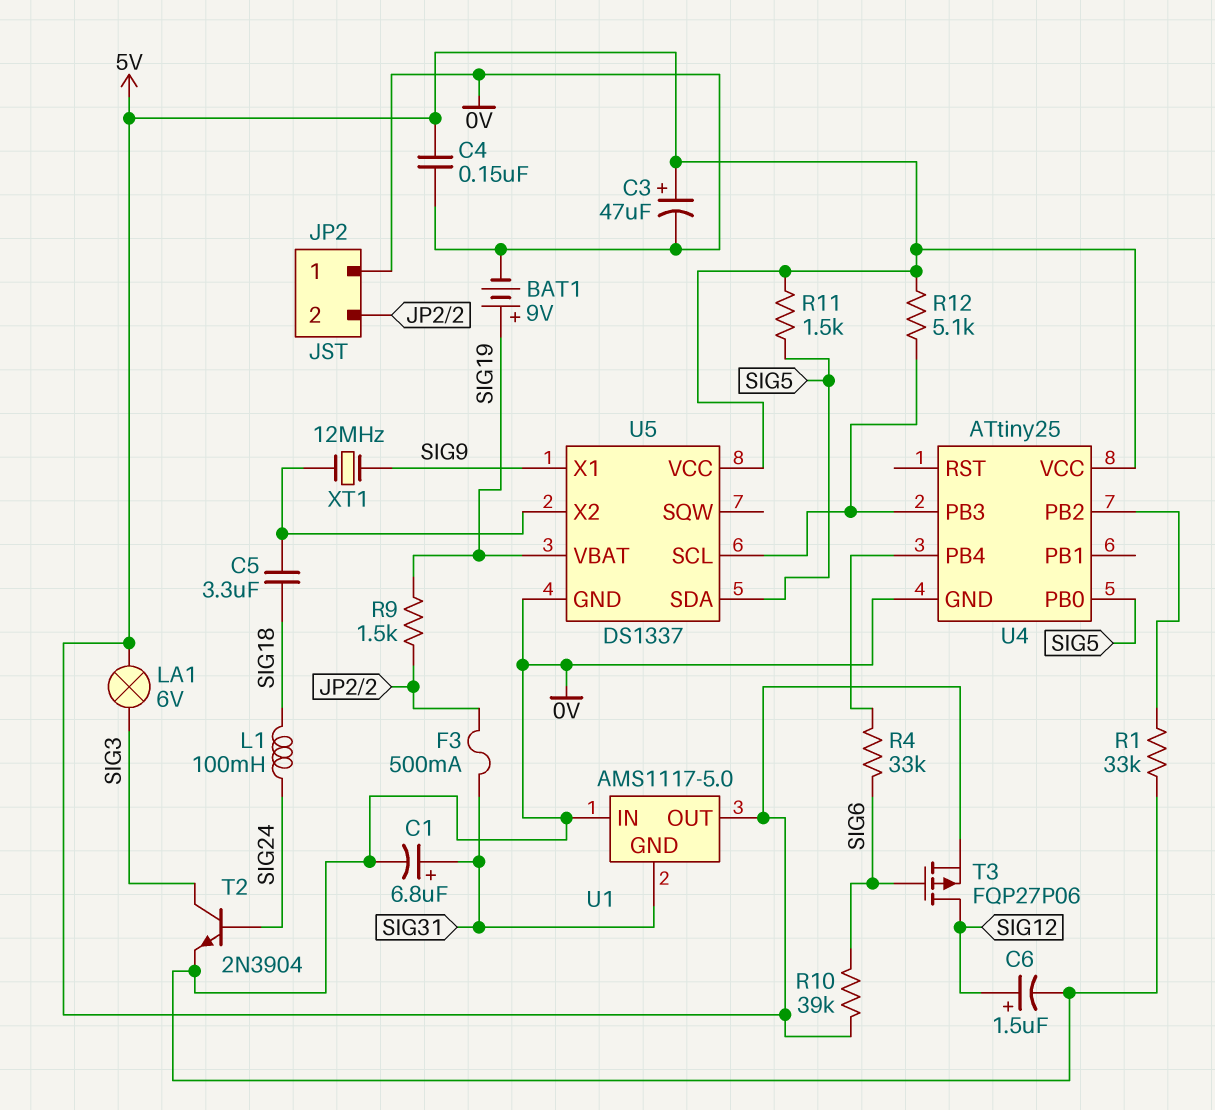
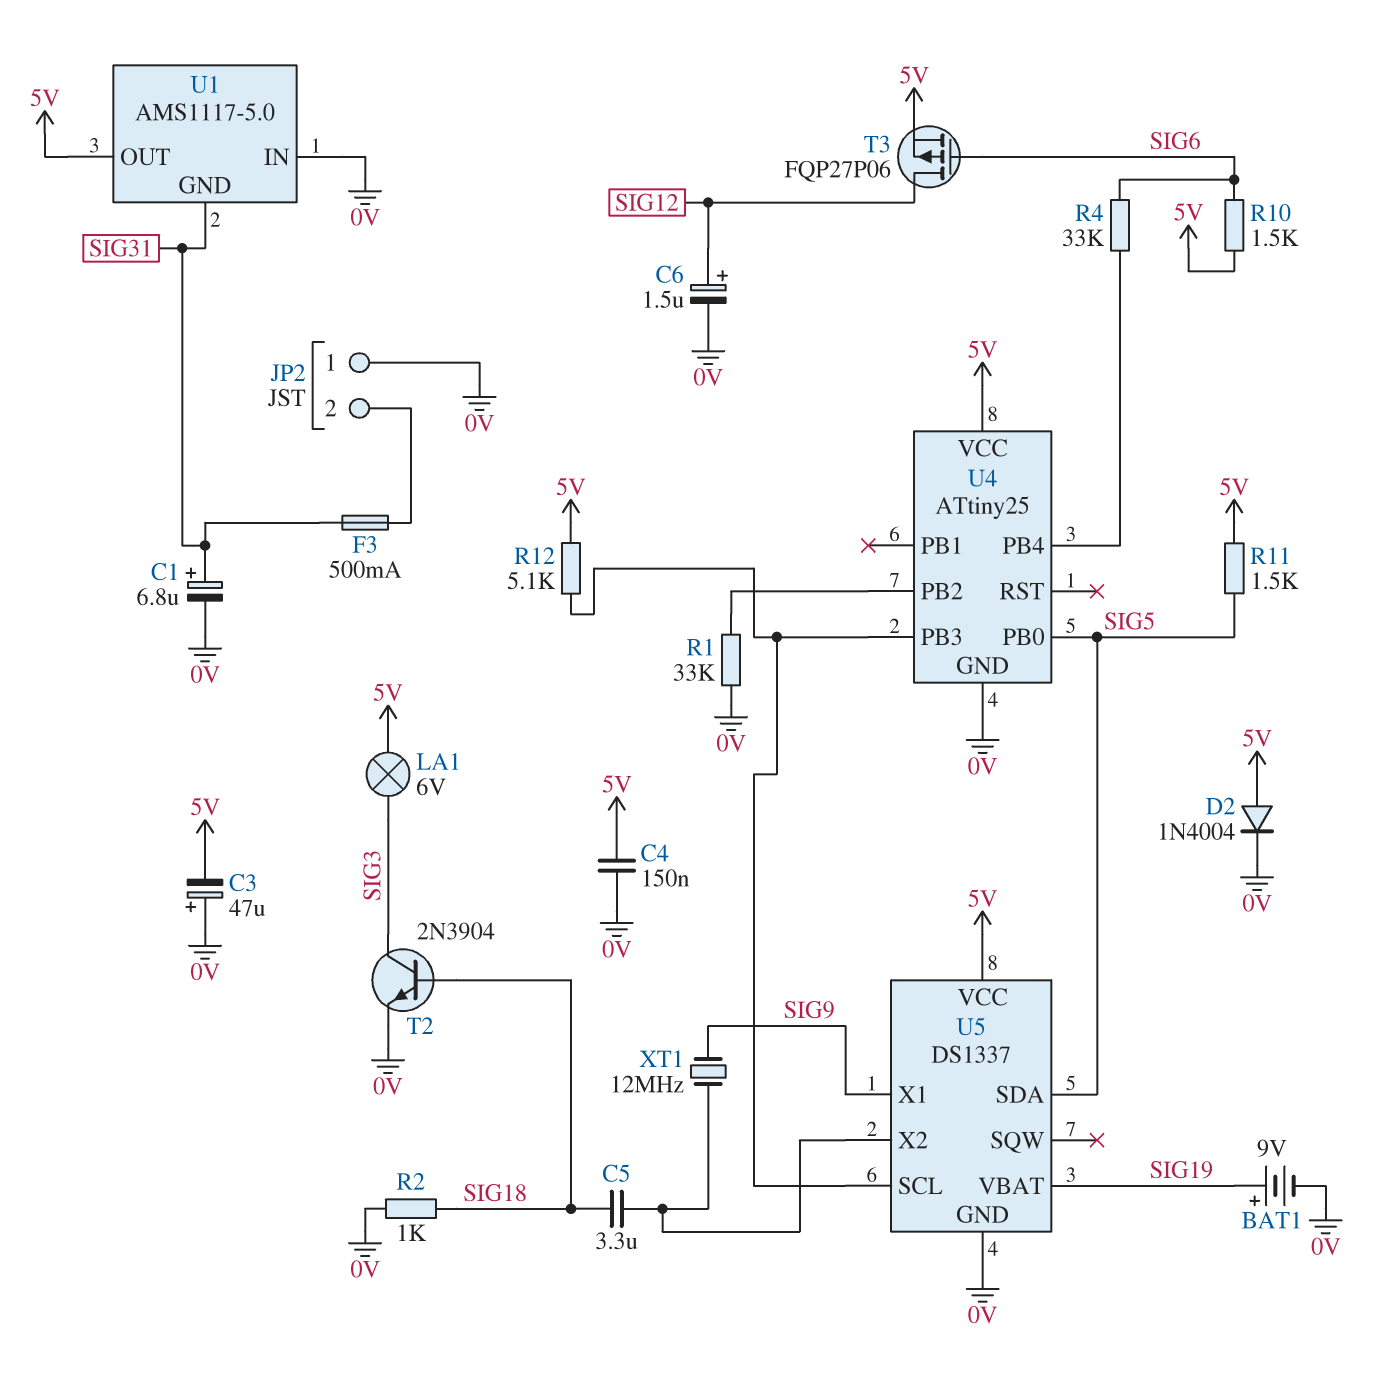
C3: 47uF (plus 5V, minus 0V) -> 47uF (plus 0V, minus 5V)
D2: none -> diode 1N4004 (A 5V, K 0V)
L1: 100mH (SIG18, SIG24) -> none
R2: none -> 1k (0V, SIG18)
R9: 1.5k (JP2/2, SIG19) -> none
R10: 39k (5V, SIG6) -> 1.5k (5V, SIG6)
T2: NPN 2N3904 (B SIG24, C SIG3, E 0V) -> NPN 2N3904 (B SIG18, C SIG3, E 0V)

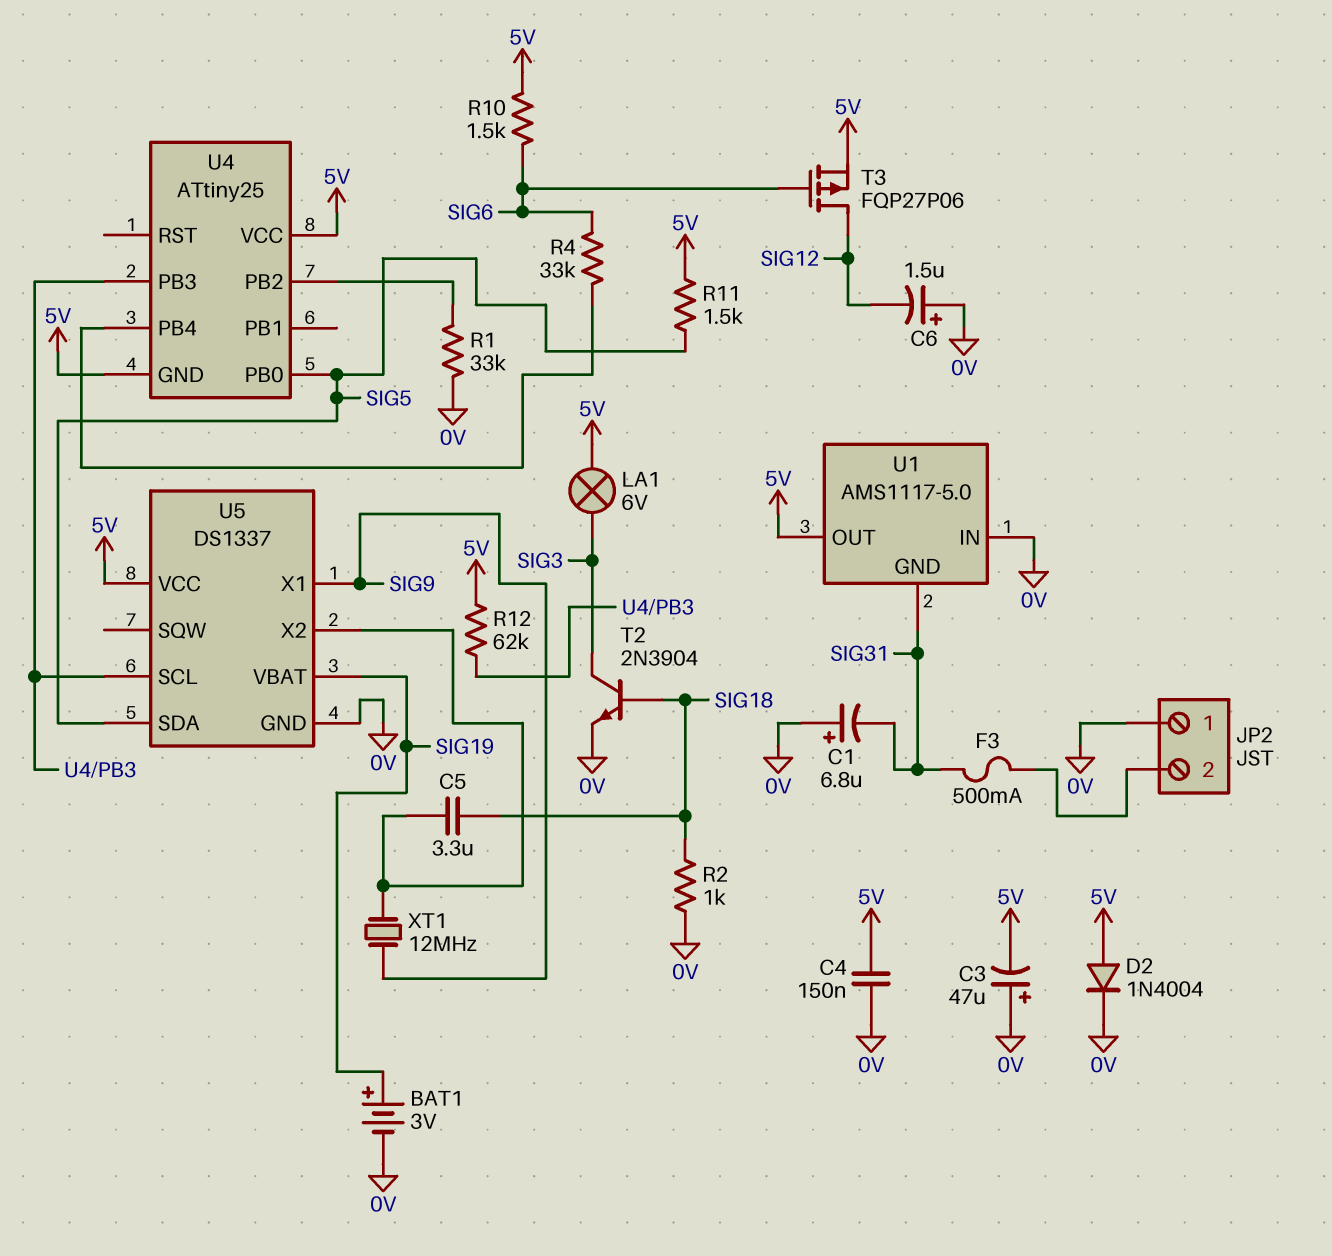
BAT1: 9V (plus SIG19, minus 0V) -> 3V (plus SIG19, minus 0V)
C1: 6.8uF (plus SIG31, minus 0V) -> 6.8uF (plus 0V, minus SIG31)
C6: 1.5uF (plus SIG12, minus 0V) -> 1.5uF (plus 0V, minus SIG12)
R12: 5.1k (5V, U4/PB3) -> 62k (5V, U4/PB3)
U4 pin GND: 0V -> 5V

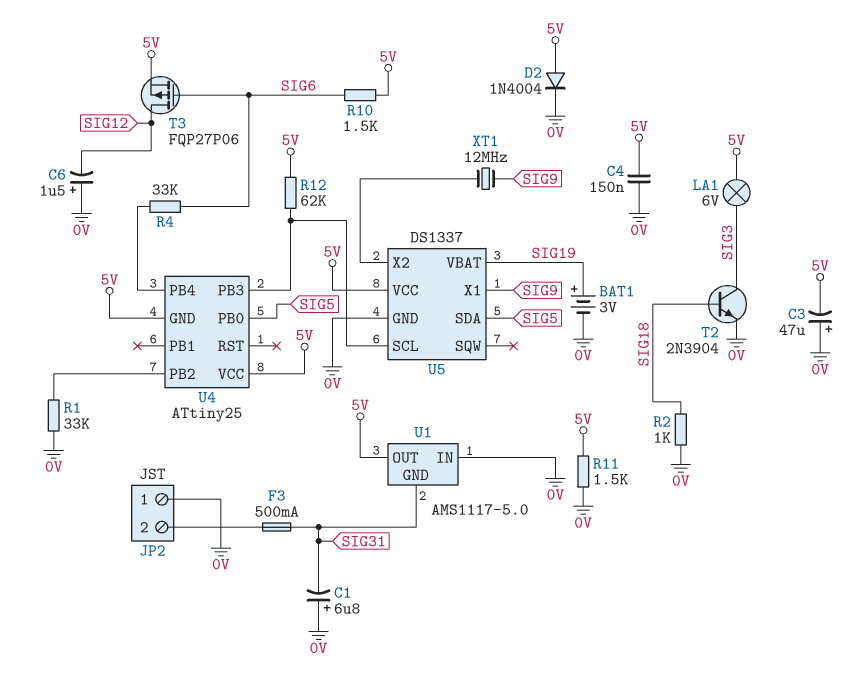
C5: 3.3uF (SIG18, U5/X2) -> none
R11: 1.5k (5V, SIG5) -> 1.5k (0V, 5V)

